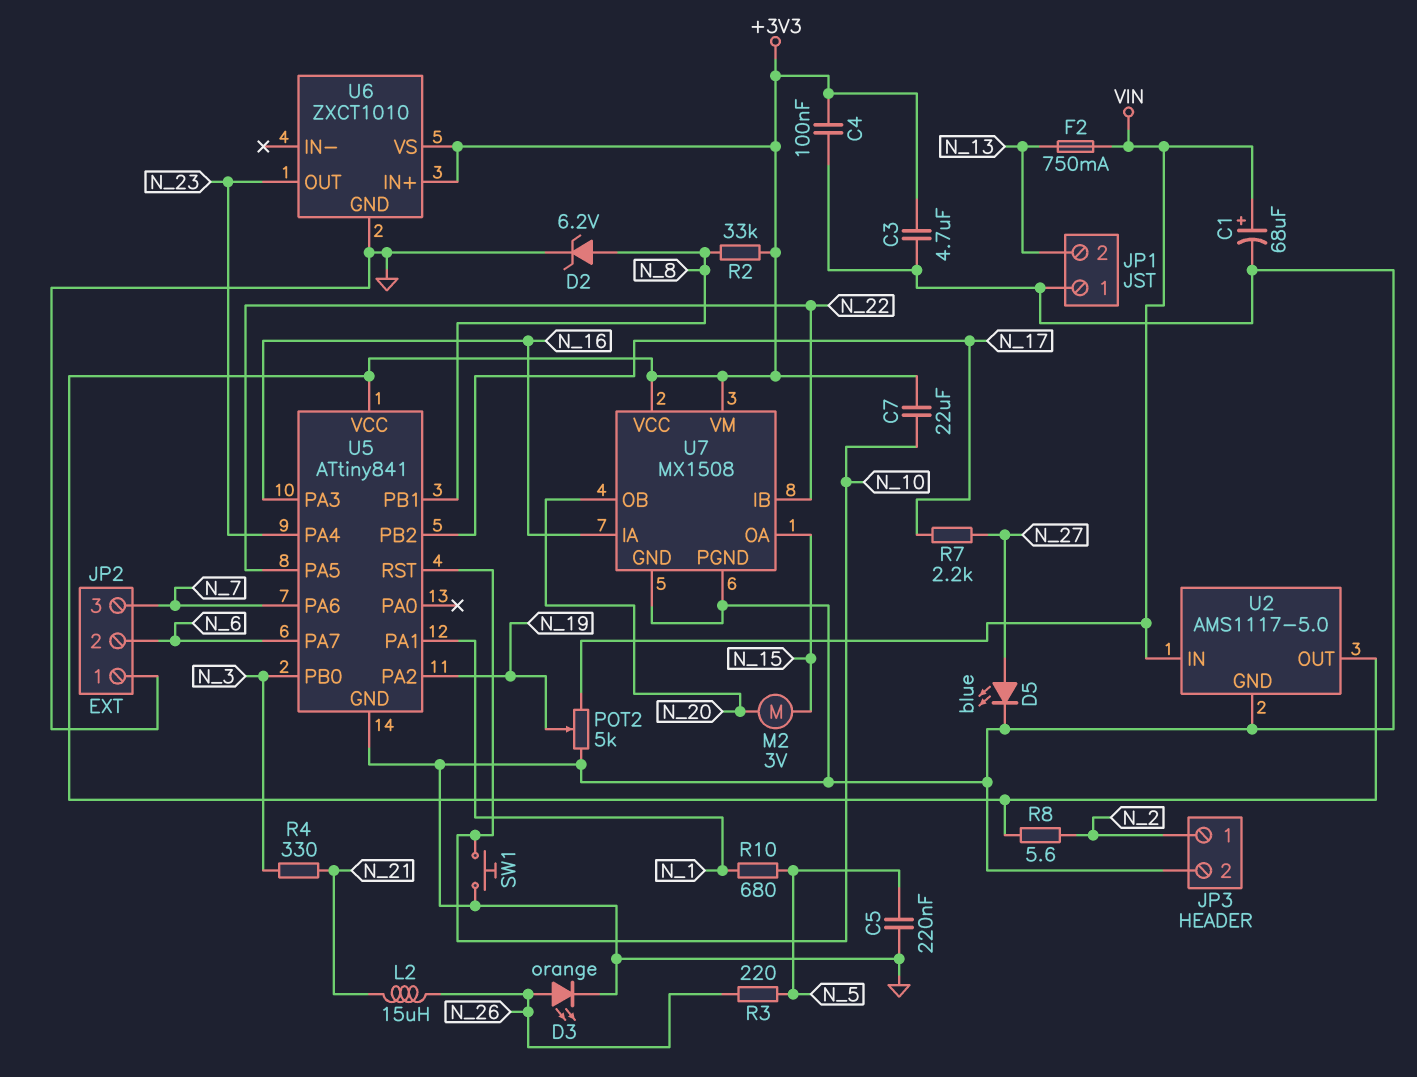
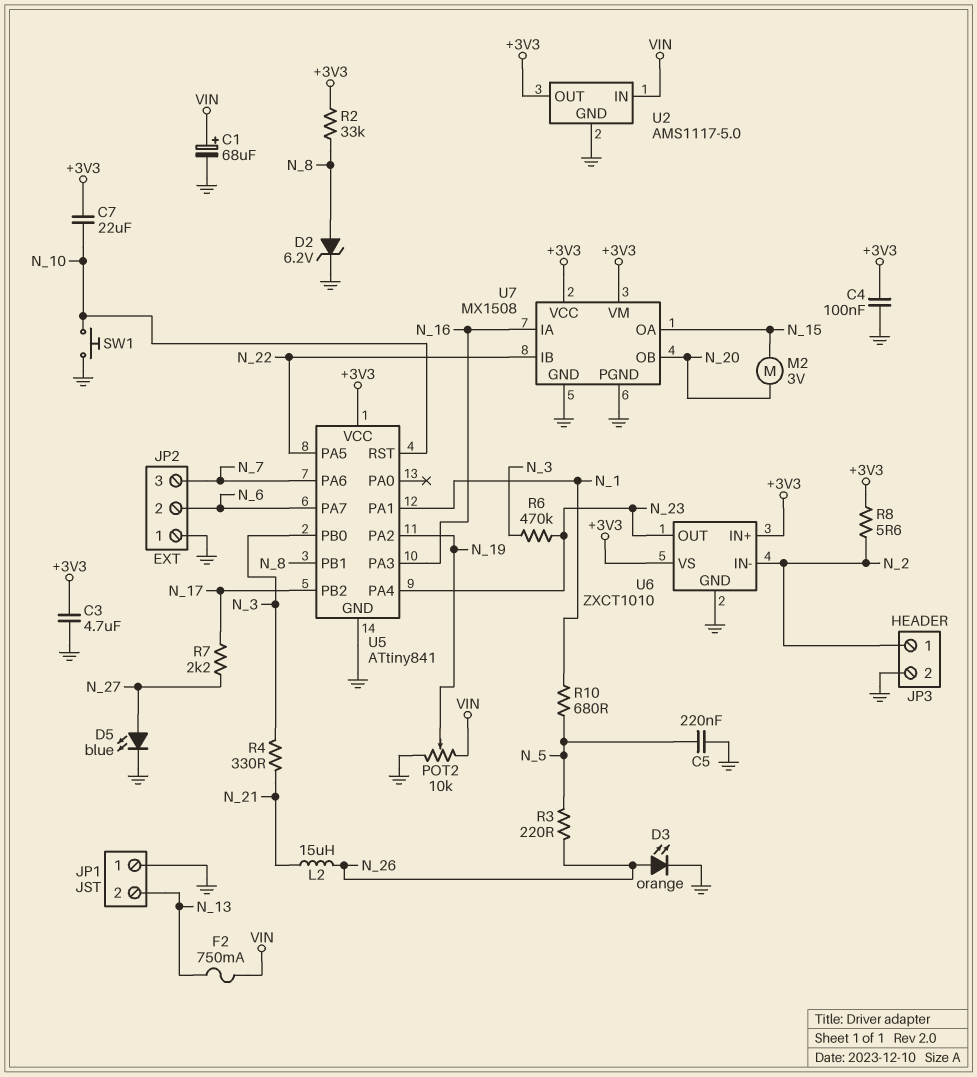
POT2: 5k (GND, VIN, wiper N_19) -> 10k (GND, VIN, wiper N_19)
R6: none -> 470k (N_3, N_23)
U6 pin IN-: none -> N_2

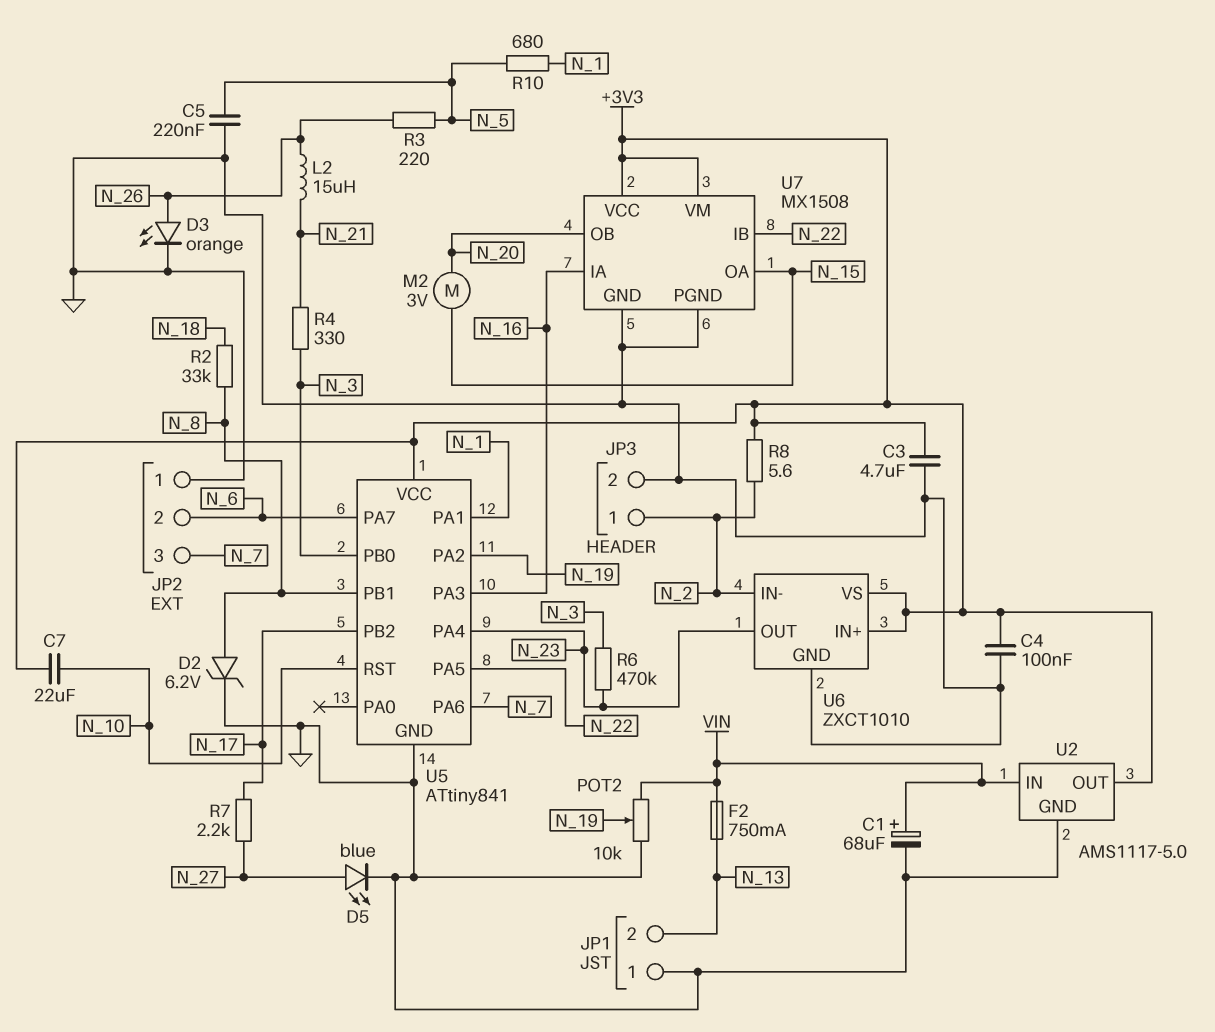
R2: 33k (+3V3, N_8) -> 33k (N_8, N_18)
SW1: button (GND, N_10) -> none

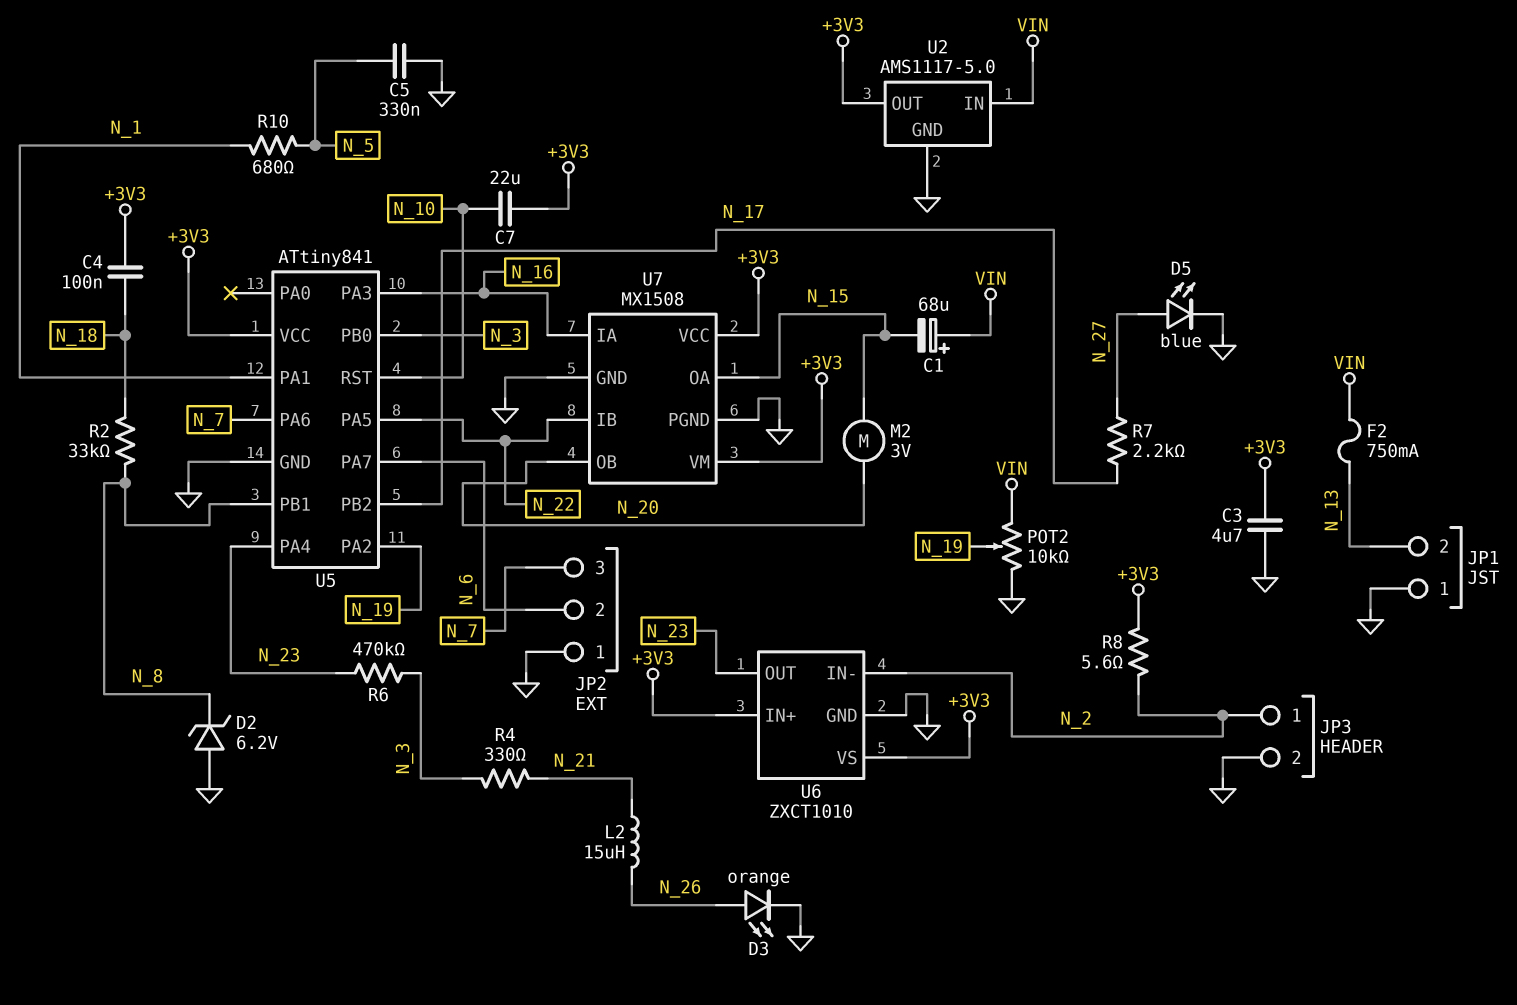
C1: 68uF (plus VIN, minus GND) -> 68uF (plus VIN, minus N_15)
C4: 100nF (+3V3, GND) -> 100nF (+3V3, N_18)
C5: 220nF (GND, N_5) -> 330nF (GND, N_5)
D2: zener 6.2V (A N_8, K GND) -> zener 6.2V (A GND, K N_8)
R3: 220 (N_5, N_26) -> none

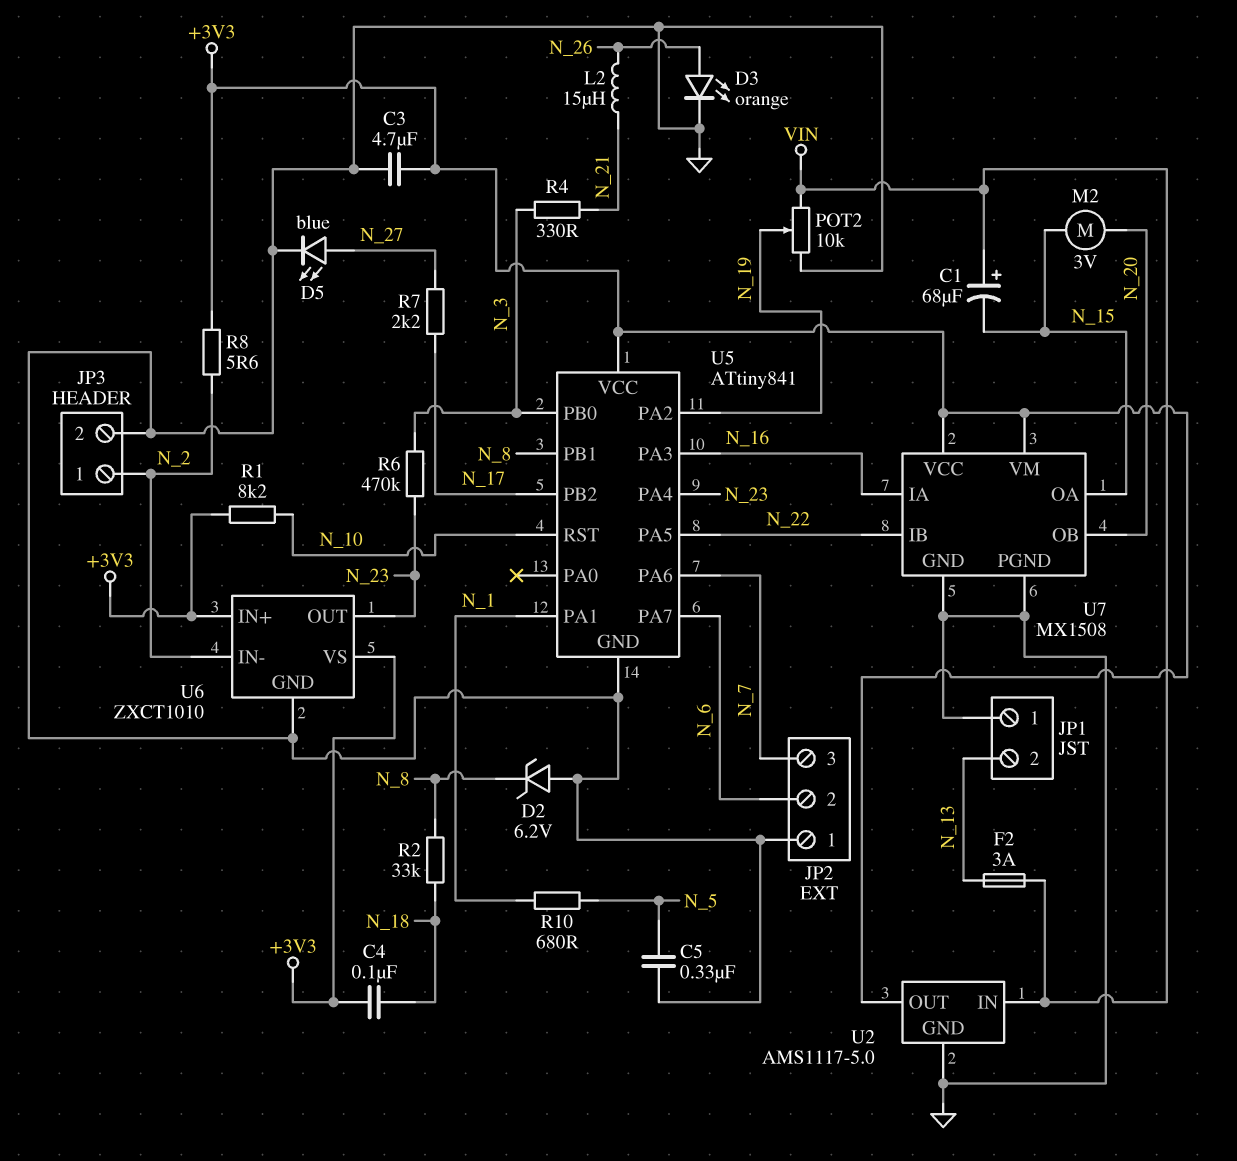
C7: 22uF (+3V3, N_10) -> none
F2: 750mA (N_13, VIN) -> 3A (N_13, VIN)
R1: none -> 8.2k (+3V3, N_10)

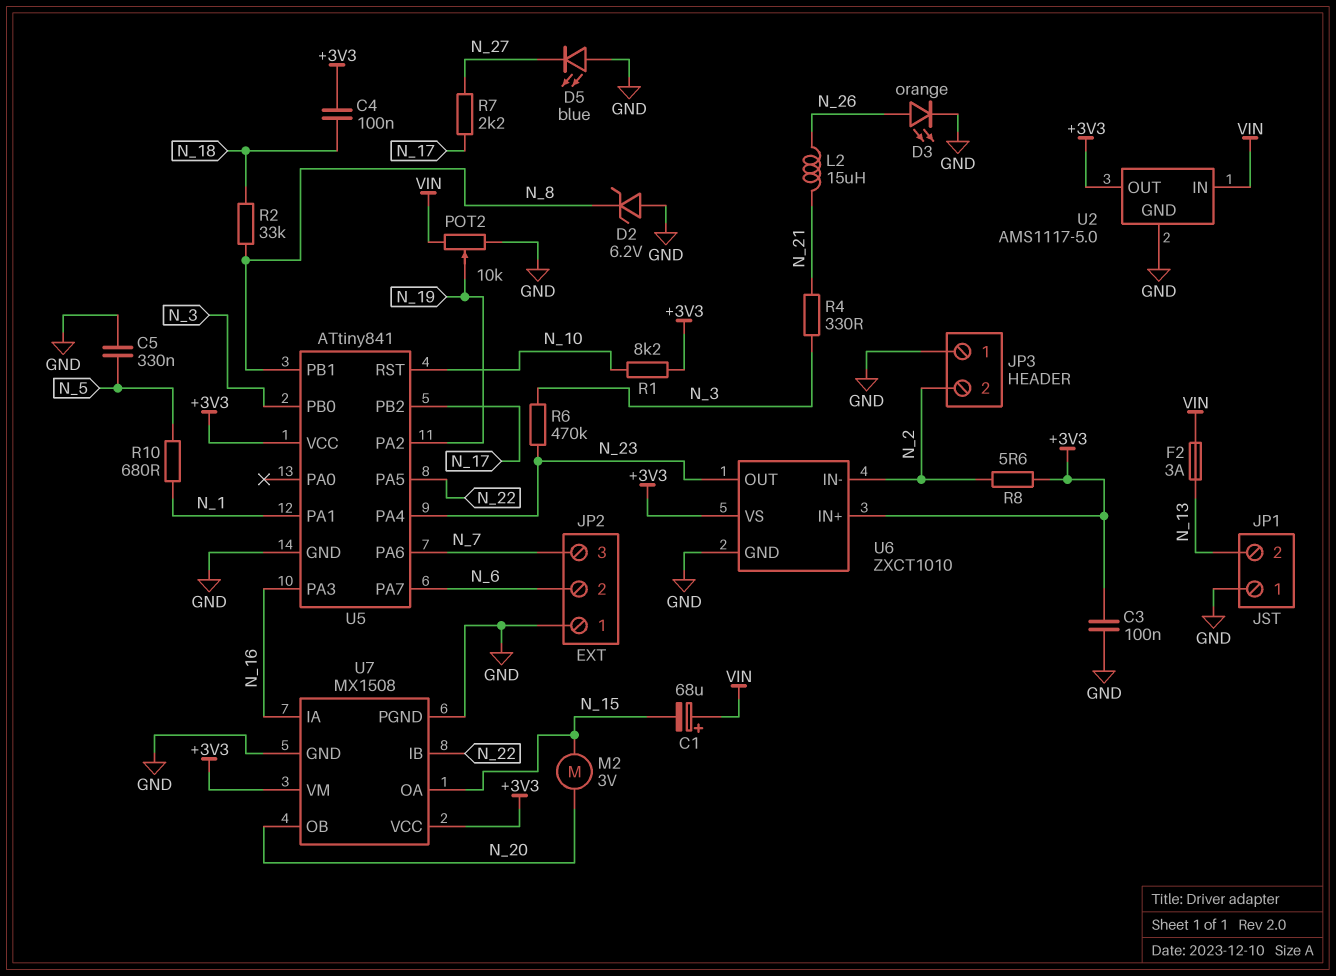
C3: 4.7uF (+3V3, GND) -> 100nF (+3V3, GND)
D5: LED blue (A N_27, K GND) -> LED blue (A GND, K N_27)
JP3 pin 1: N_2 -> GND
JP3 pin 2: GND -> N_2

